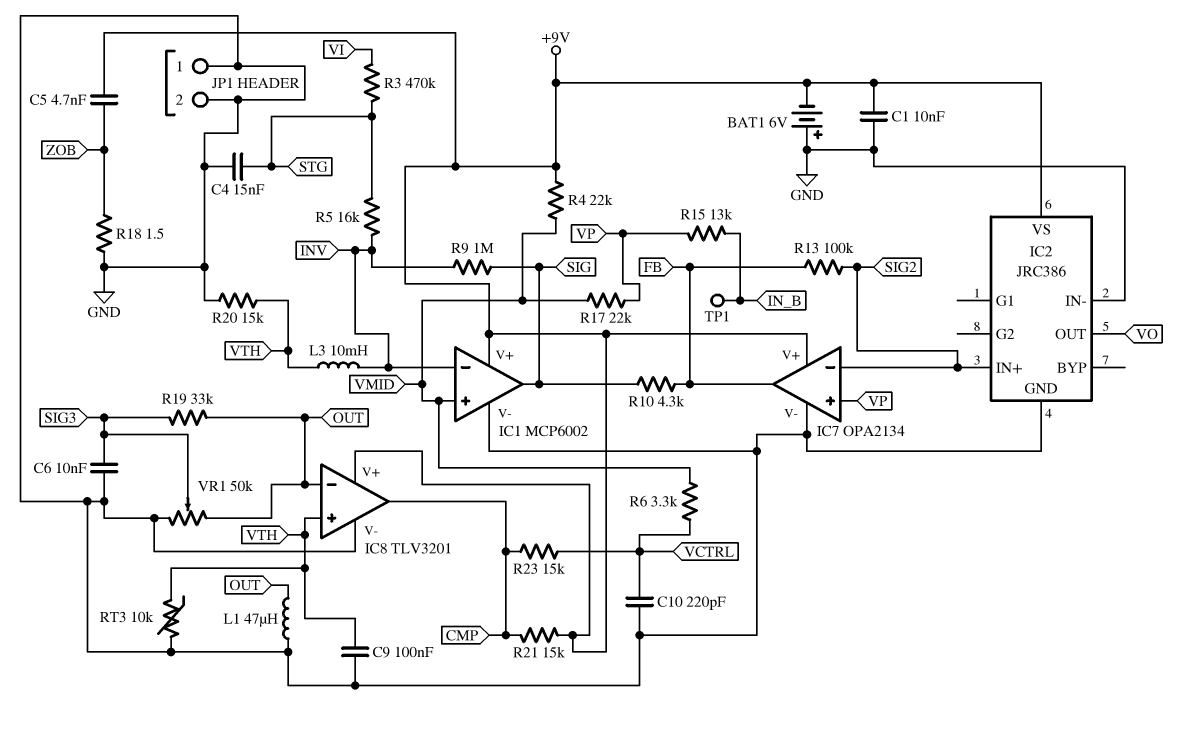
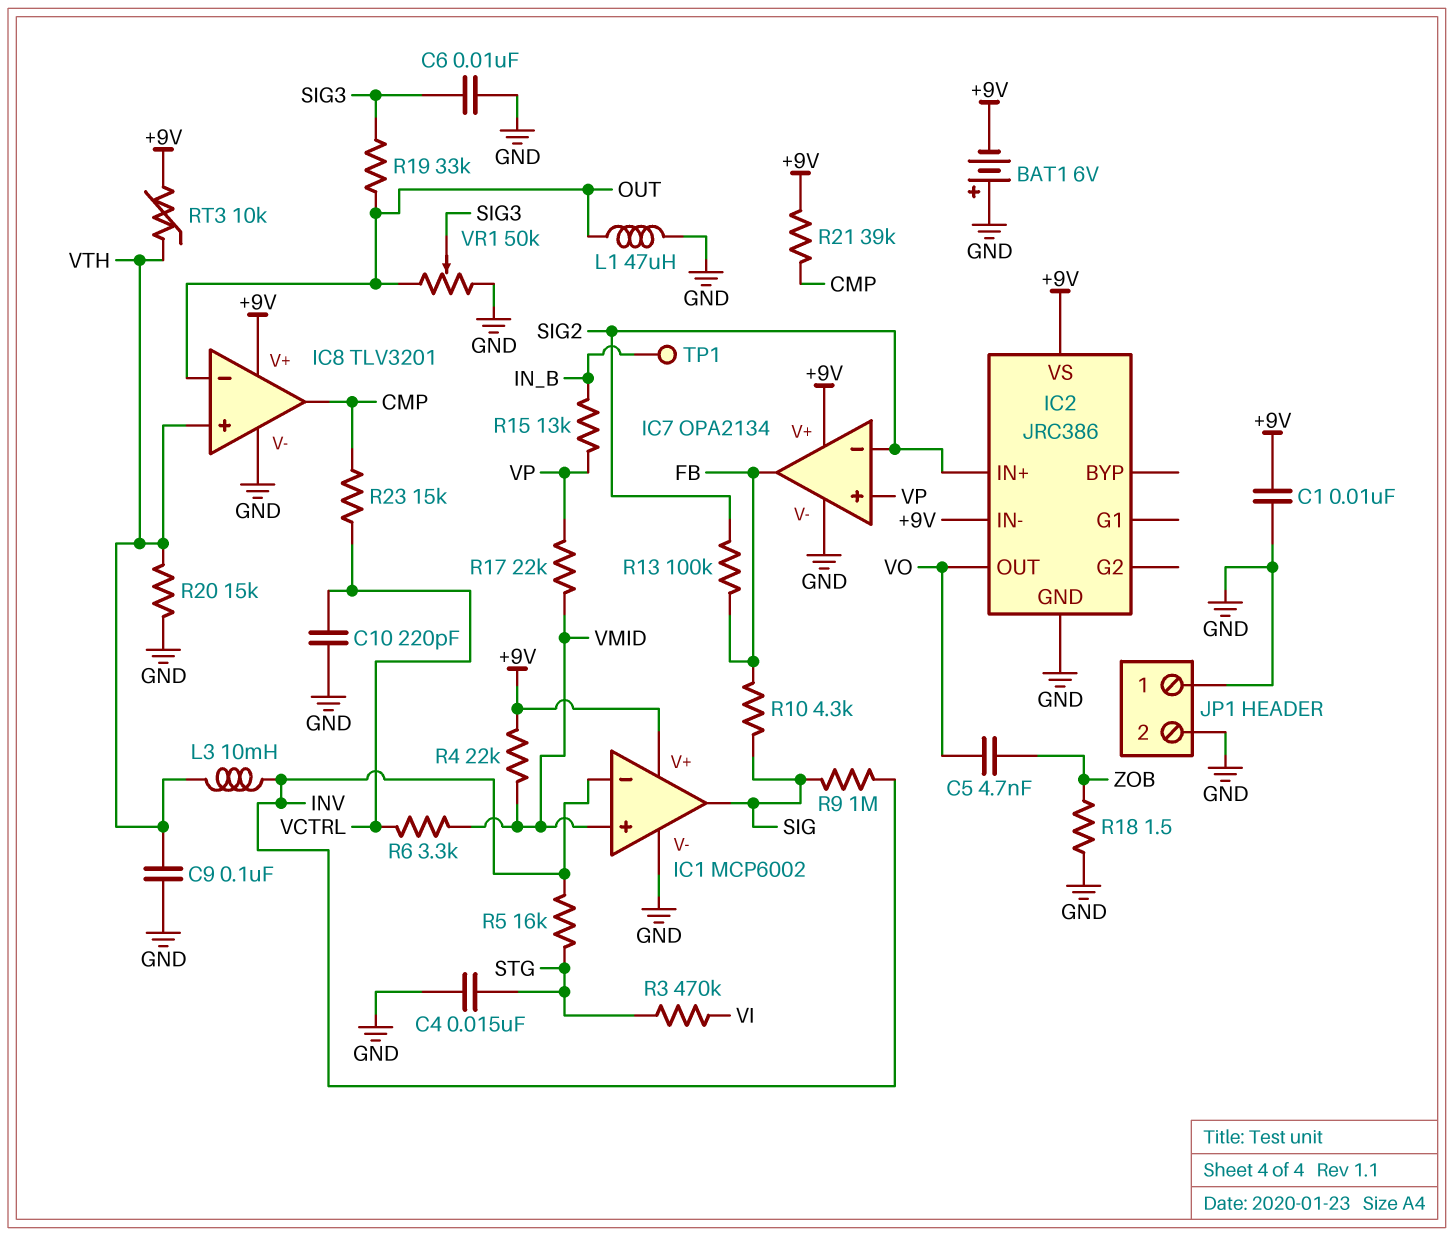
C5: 4.7nF (+9V, ZOB) -> 4.7nF (VO, ZOB)
IC2 pin IN-: GND -> +9V
R21: 15k (+9V, CMP) -> 39k (+9V, CMP)
RT3: 10k (GND, VTH) -> 10k (+9V, VTH)

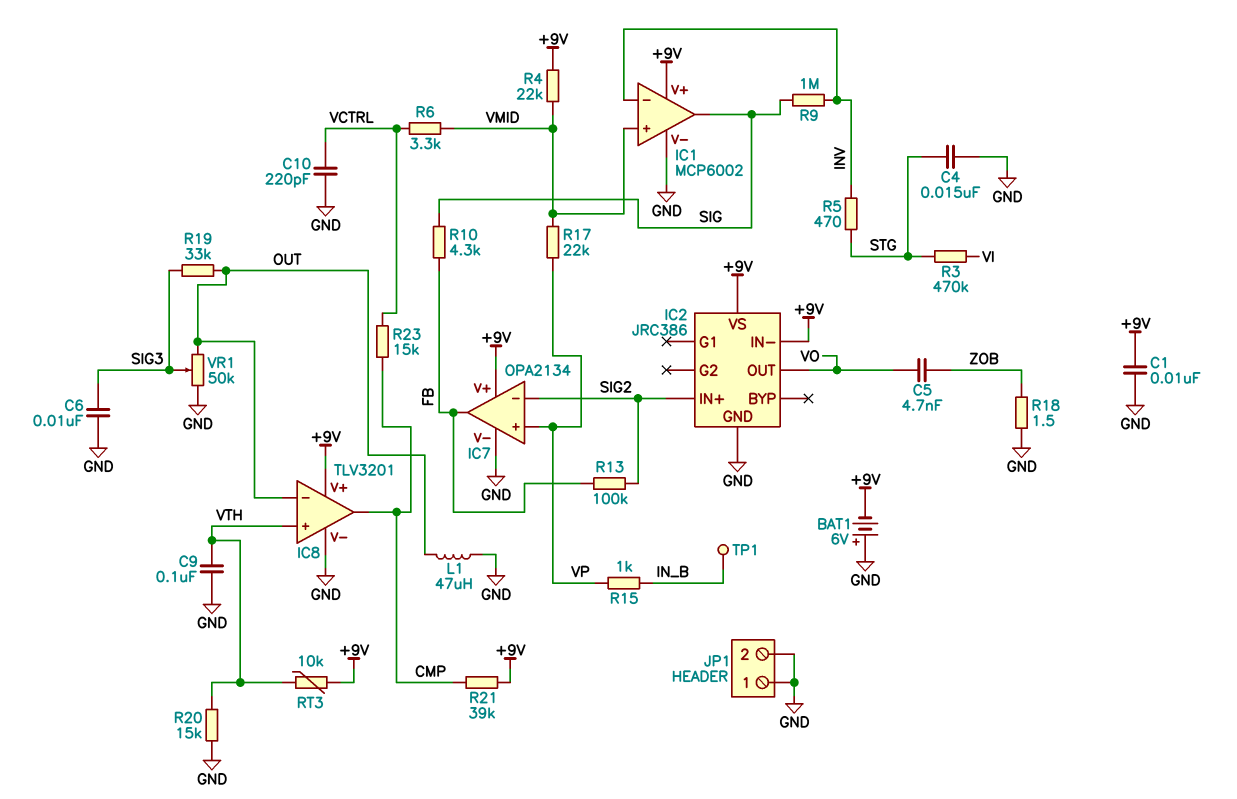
L3: 10mH (INV, VTH) -> none
R5: 16k (INV, STG) -> 470 (INV, STG)
R15: 13k (IN_B, VP) -> 1k (IN_B, VP)

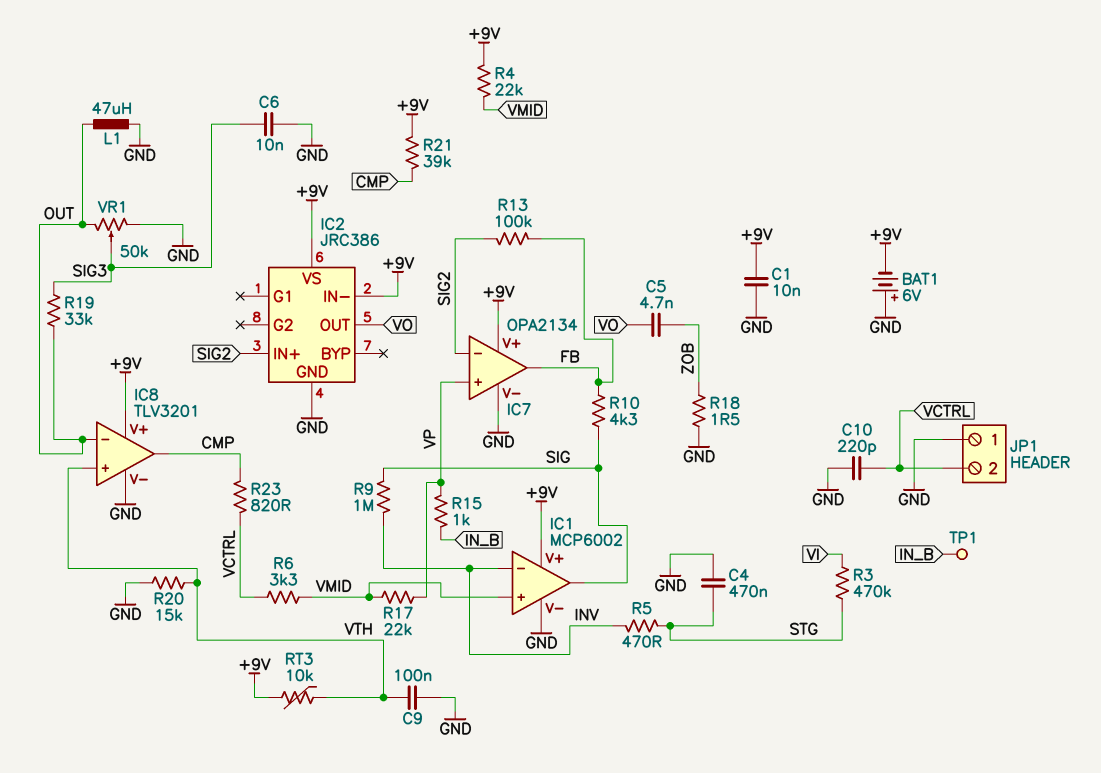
C4: 15nF (GND, STG) -> 470nF (GND, STG)
JP1 pin 2: GND -> VCTRL
R23: 15k (CMP, VCTRL) -> 820 (CMP, VCTRL)

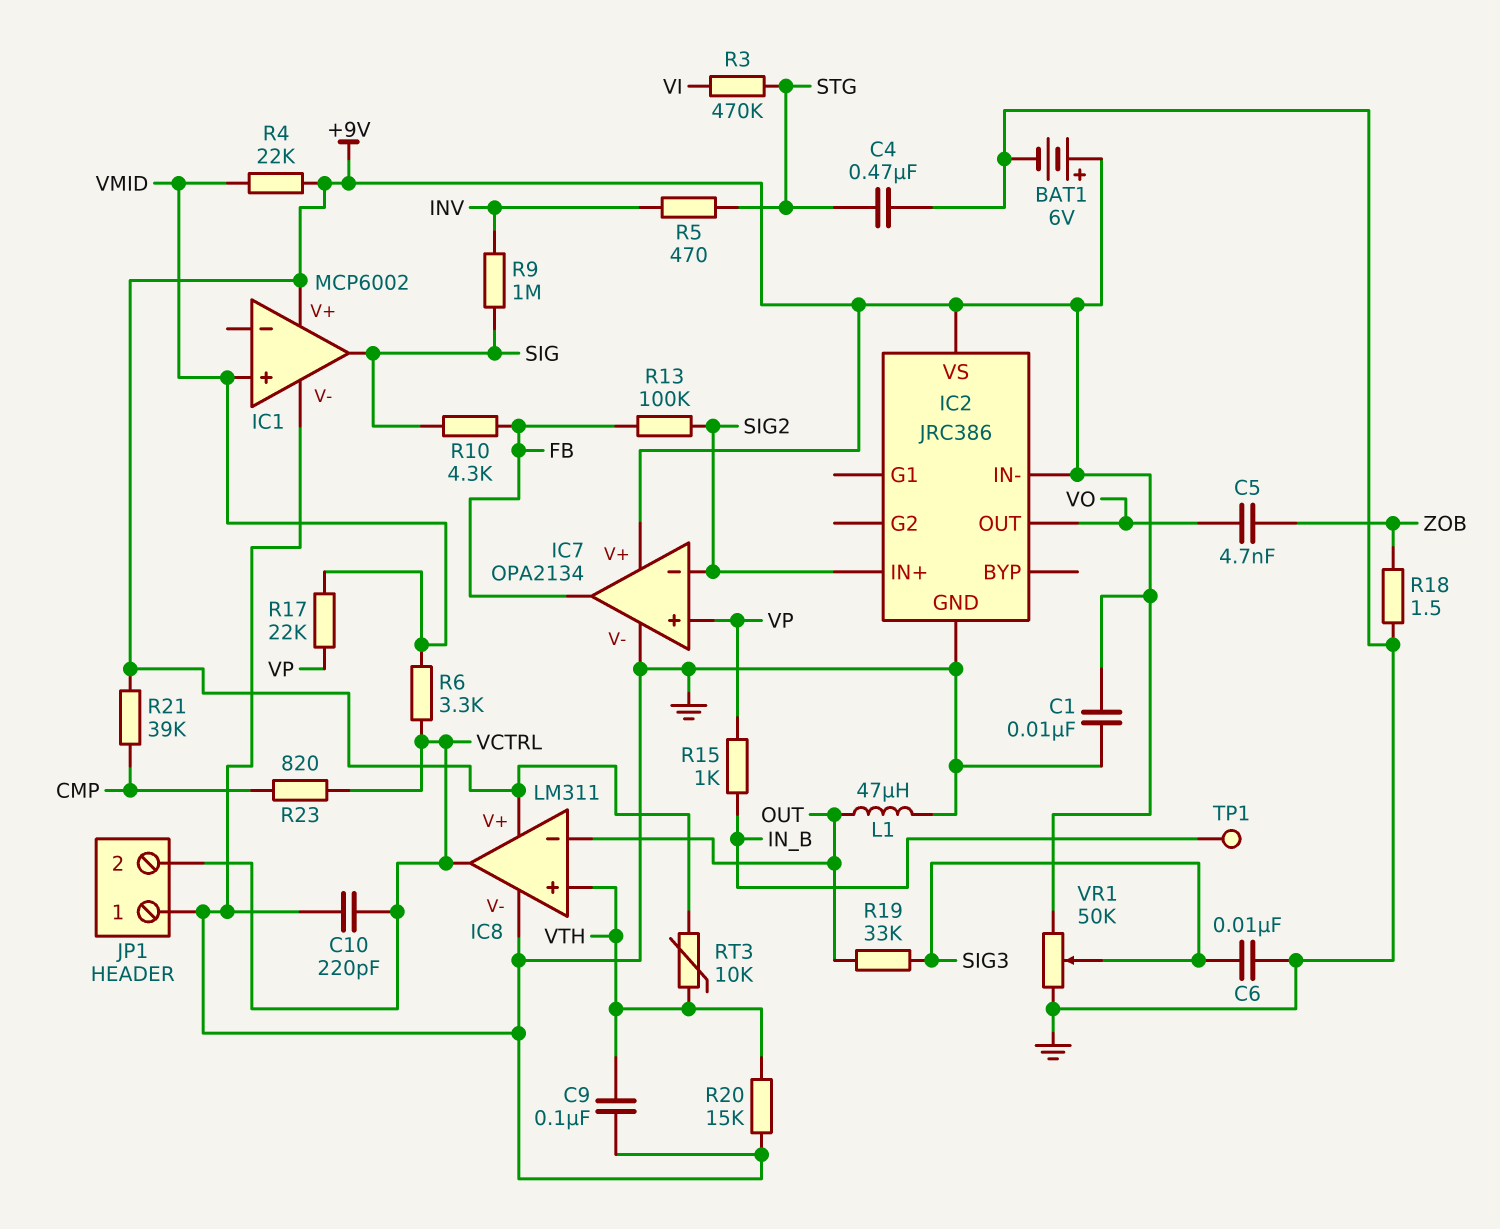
BAT1: 6V (plus GND, minus +9V) -> 6V (plus +9V, minus GND)
IC1 pin in-: INV -> none
IC8: TLV3201 -> LM311
IC8 pin out: CMP -> VCTRL
VR1: 50k (GND, OUT, wiper SIG3) -> 50k (+9V, GND, wiper SIG3)

